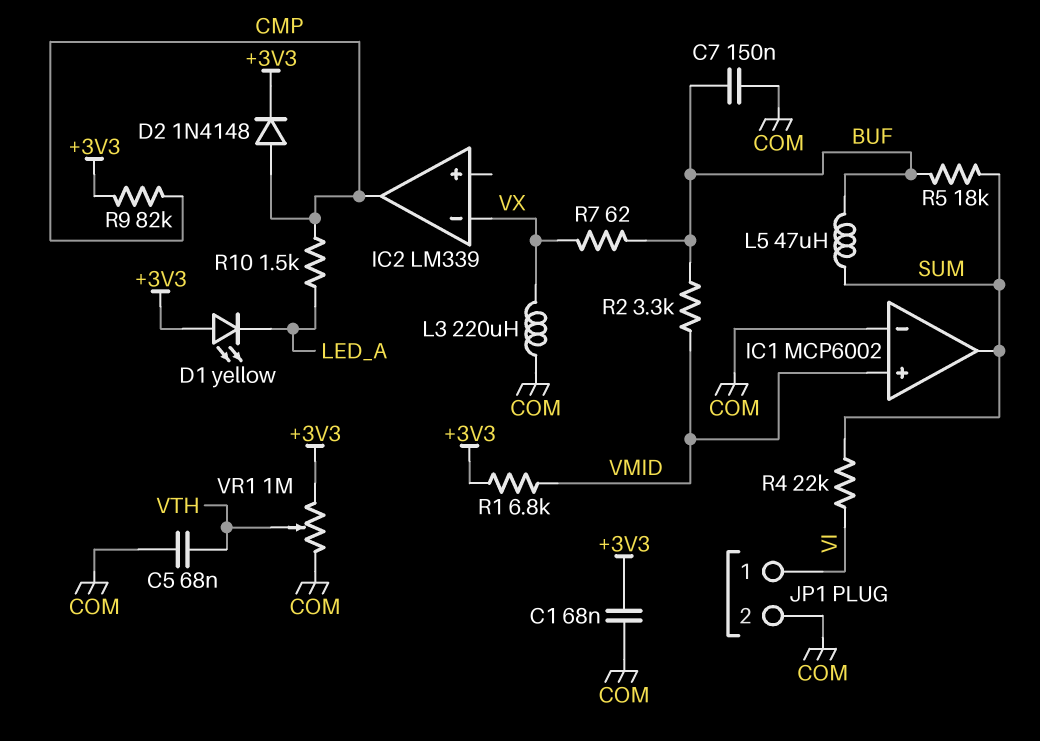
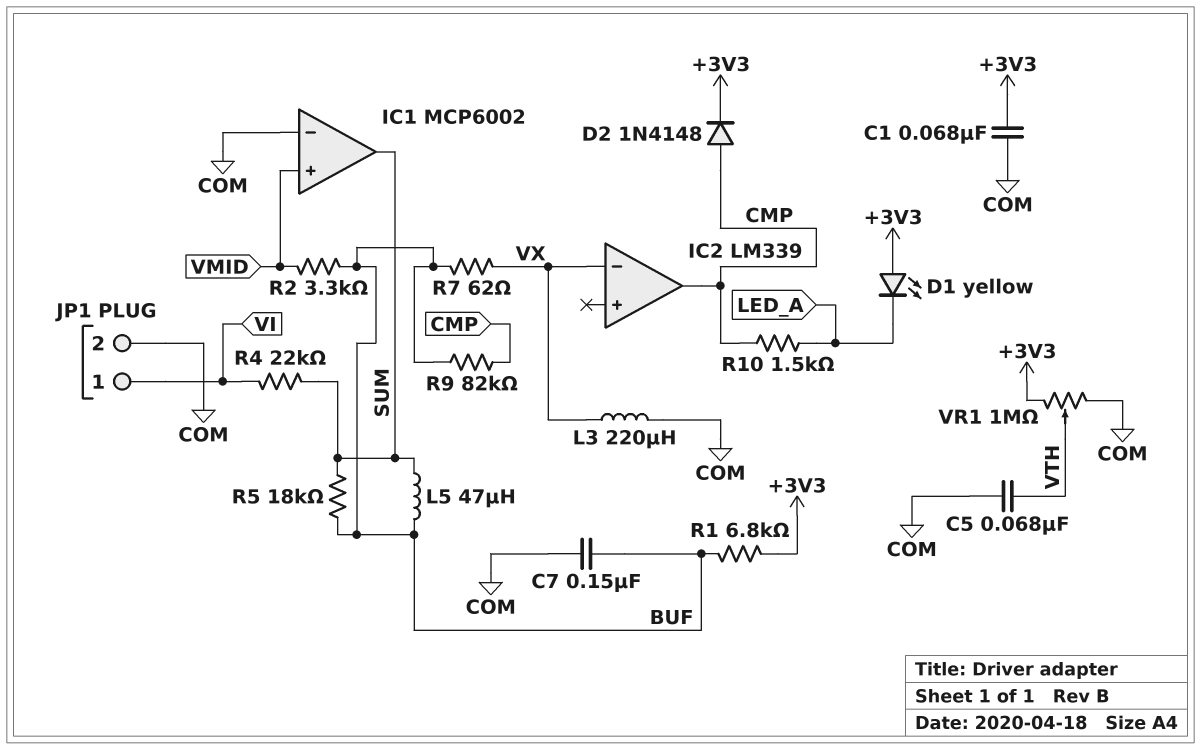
R1: 6.8k (+3V3, VMID) -> 6.8k (+3V3, BUF)
R9: 82k (+3V3, CMP) -> 82k (BUF, CMP)

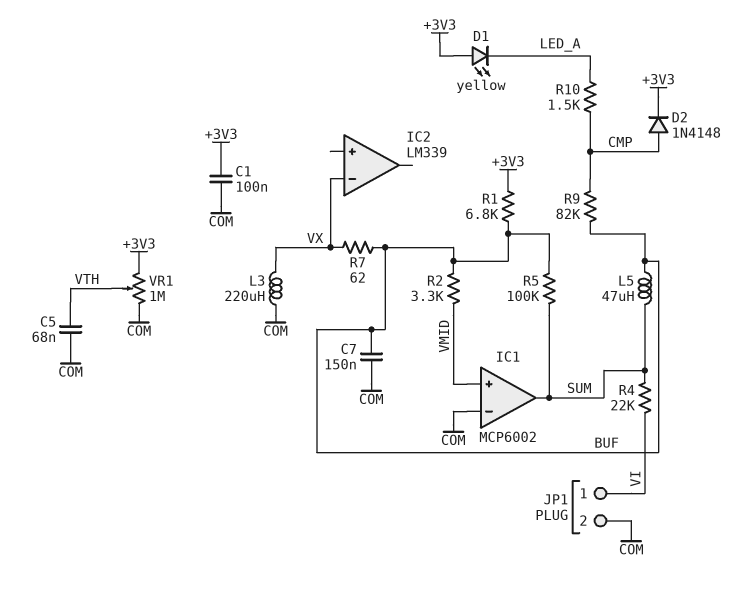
C1: 68nF (+3V3, COM) -> 100nF (+3V3, COM)
IC2 pin out: CMP -> none
R5: 18k (BUF, SUM) -> 100k (BUF, SUM)

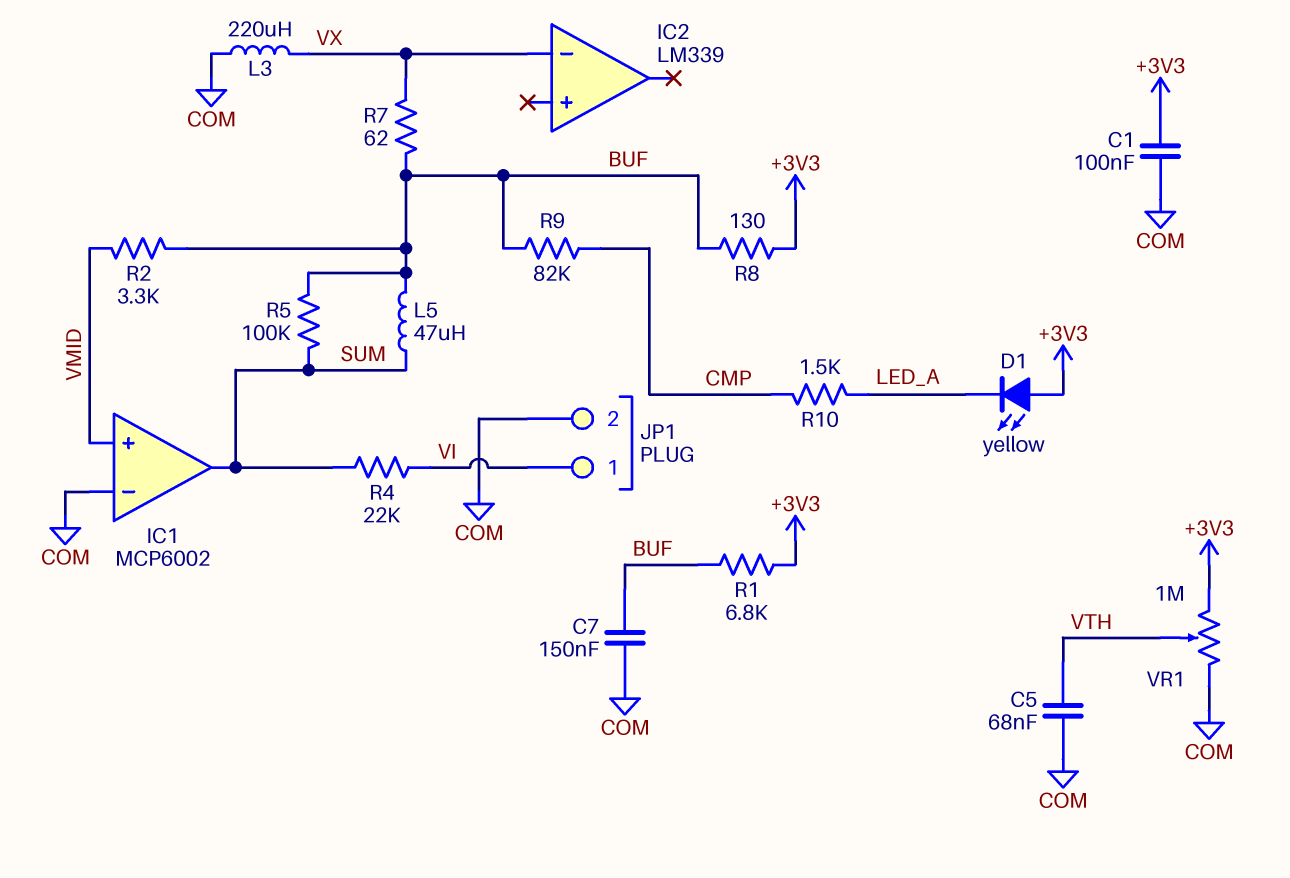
D2: diode 1N4148 (A CMP, K +3V3) -> none
R8: none -> 130 (+3V3, BUF)

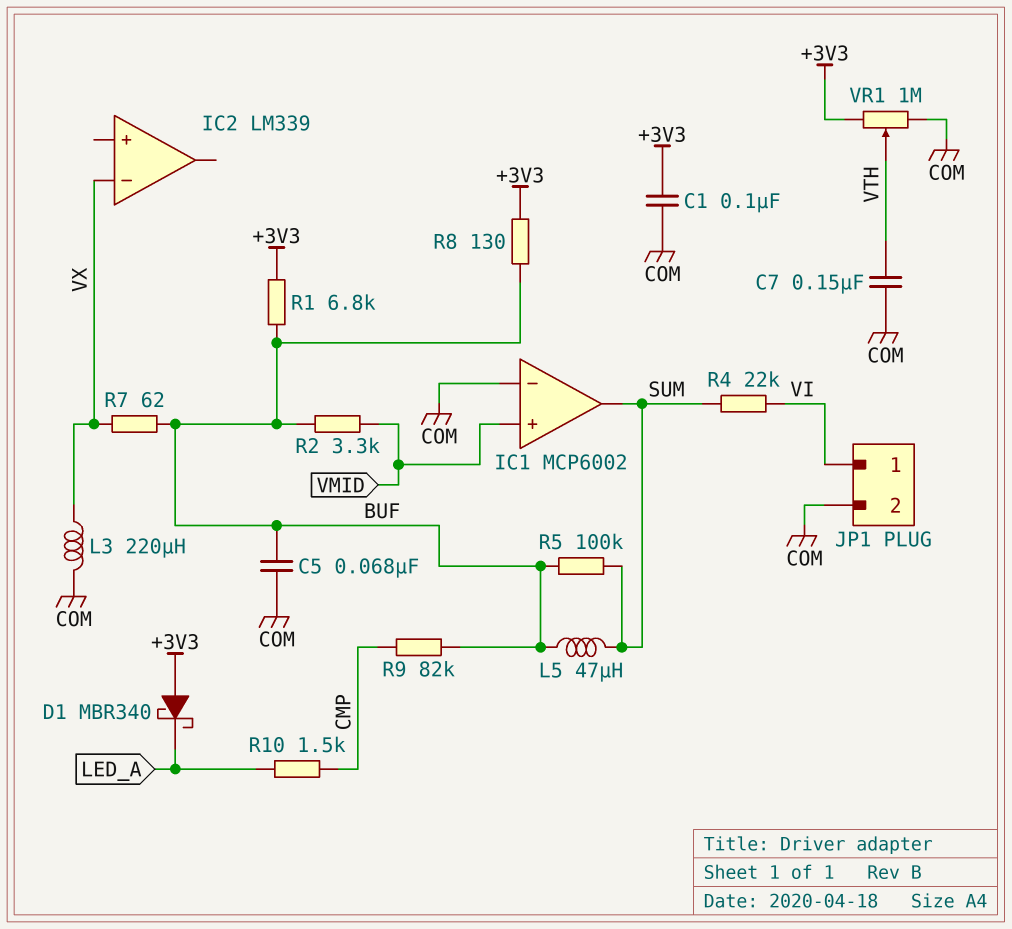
C5: 68nF (COM, VTH) -> 68nF (BUF, COM)
C7: 150nF (BUF, COM) -> 150nF (COM, VTH)
D1: LED yellow (A +3V3, K LED_A) -> schottky MBR340 (A +3V3, K LED_A)

